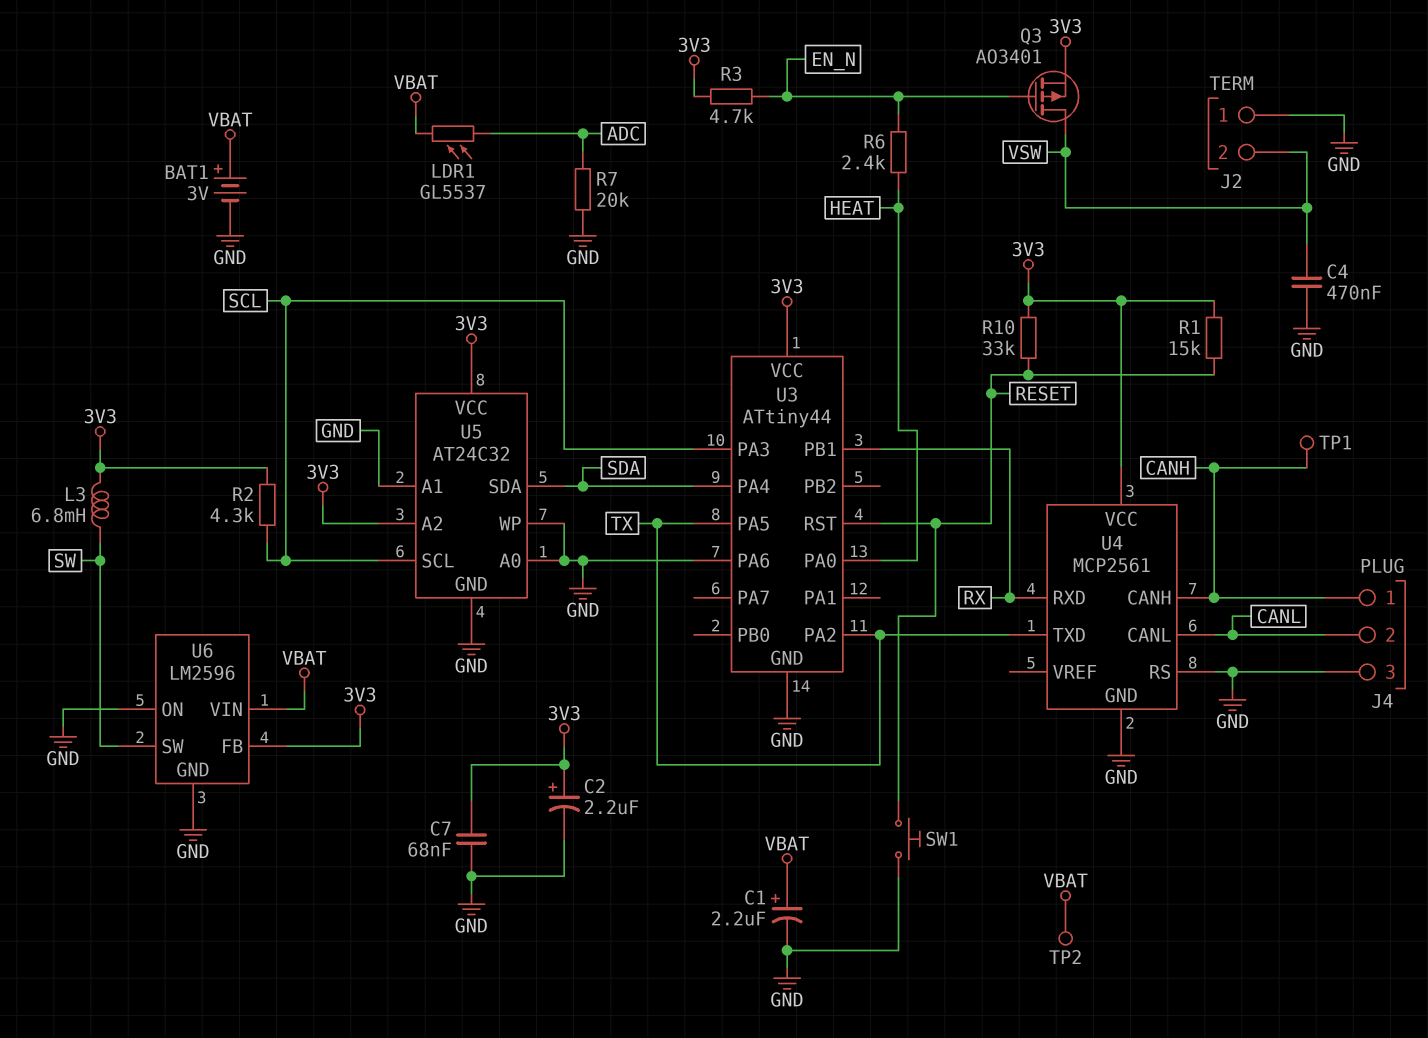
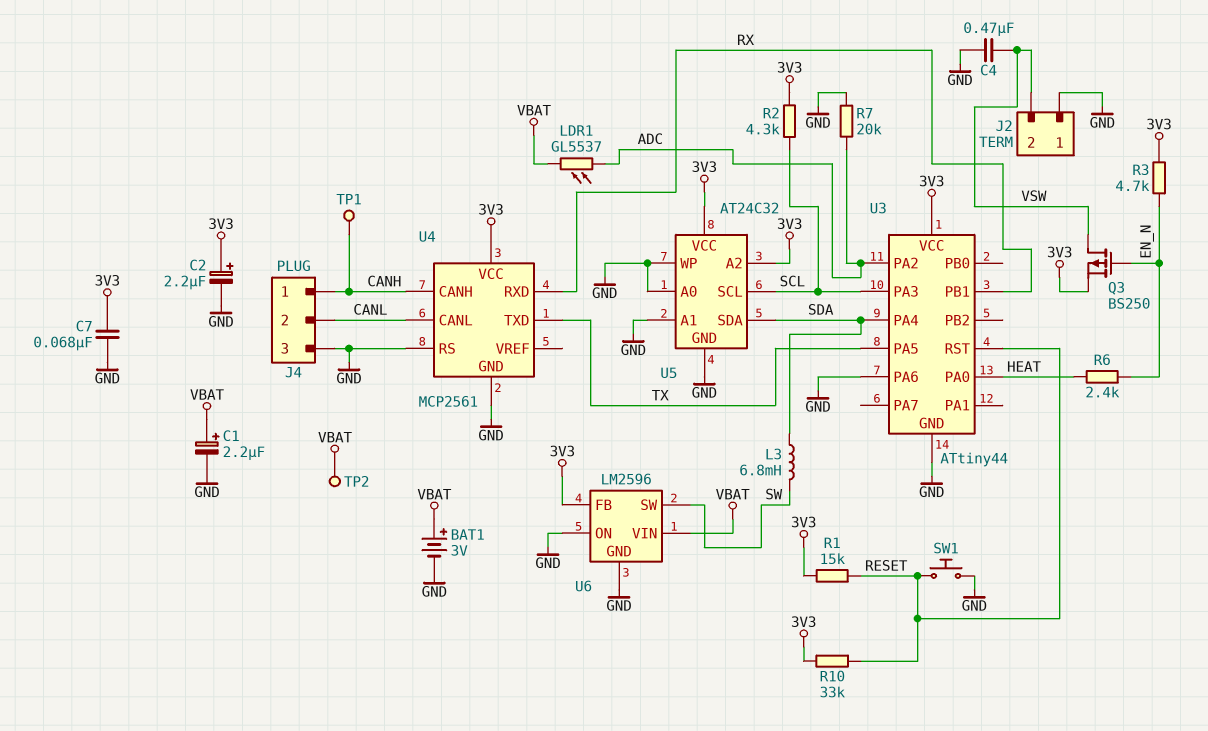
L3: 6.8mH (3V3, SW) -> 6.8mH (SDA, SW)
Q3: PMOS AO3401 (G EN_N, D VSW, S 3V3) -> PMOS BS250 (G EN_N, D VSW, S 3V3)
U3 pin PA2: TX -> ADC

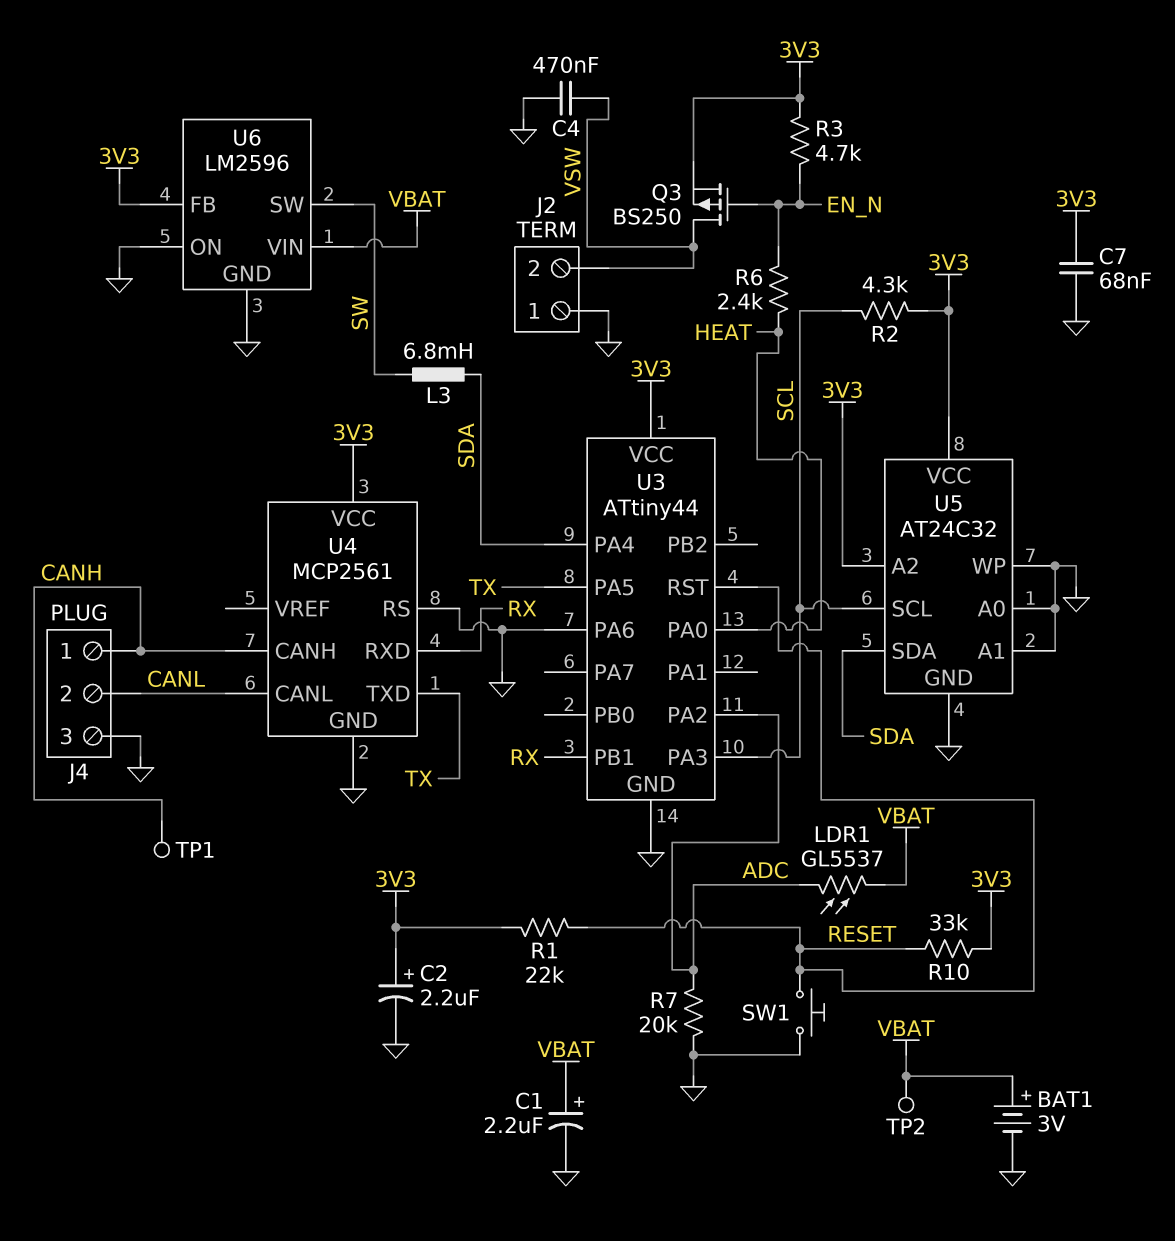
R1: 15k (3V3, RESET) -> 22k (3V3, RESET)

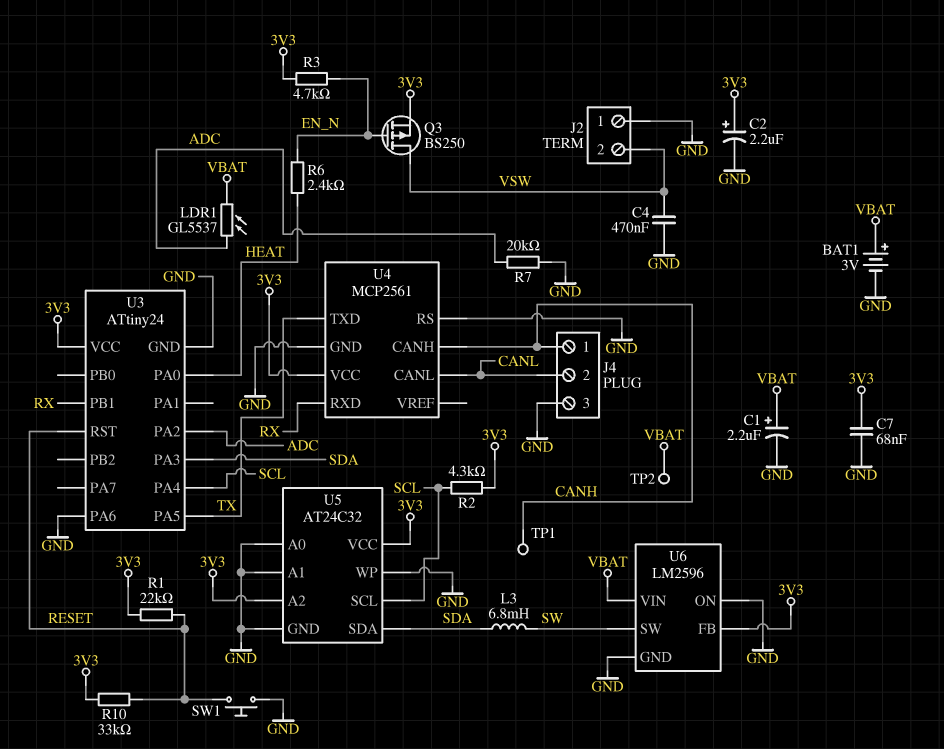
U3: ATtiny44 -> ATtiny24
U3 pin PA3: SCL -> SDA
U3 pin PA4: SDA -> SCL

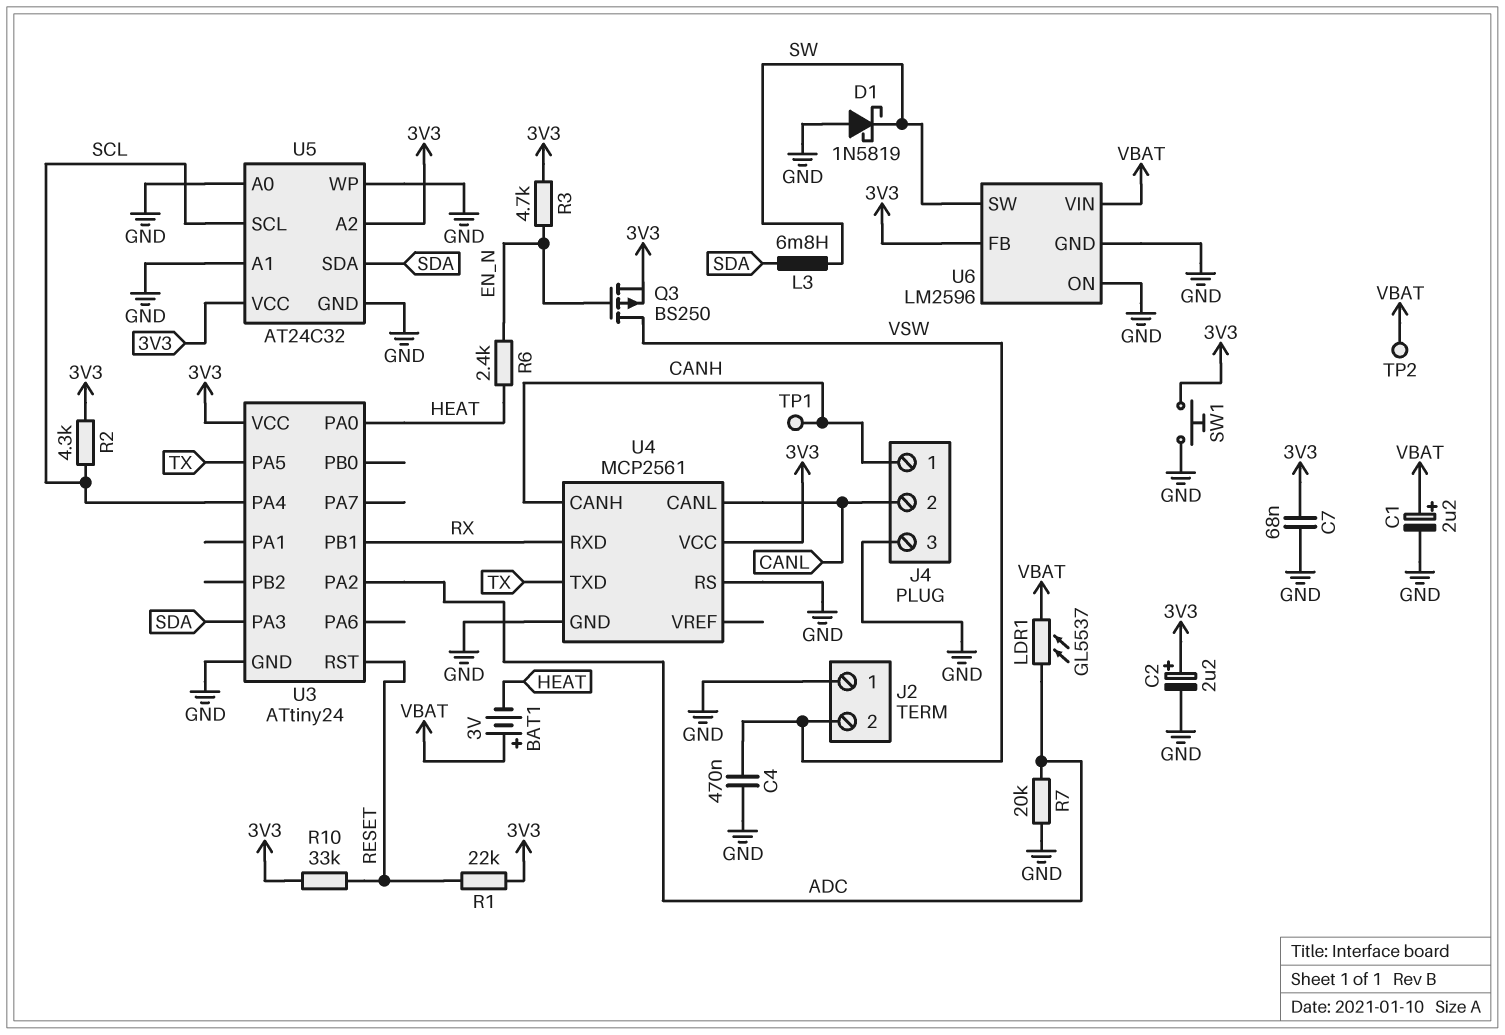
BAT1: 3V (plus VBAT, minus GND) -> 3V (plus VBAT, minus HEAT)
D1: none -> schottky 1N5819 (A GND, K SW)
SW1: button (GND, RESET) -> button (3V3, GND)
U3 pin PA6: GND -> none

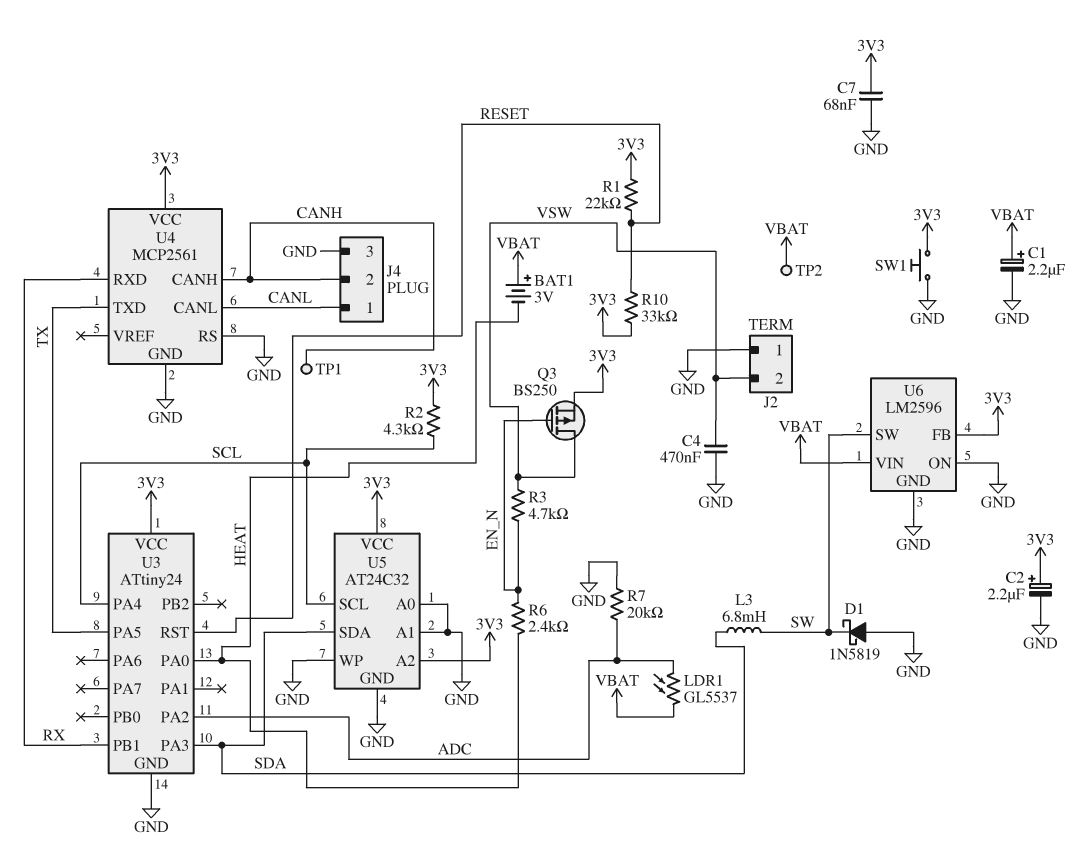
J4 pin 1: CANH -> CANL
J4 pin 2: CANL -> CANH
R3: 4.7k (3V3, EN_N) -> 4.7k (EN_N, VSW)

